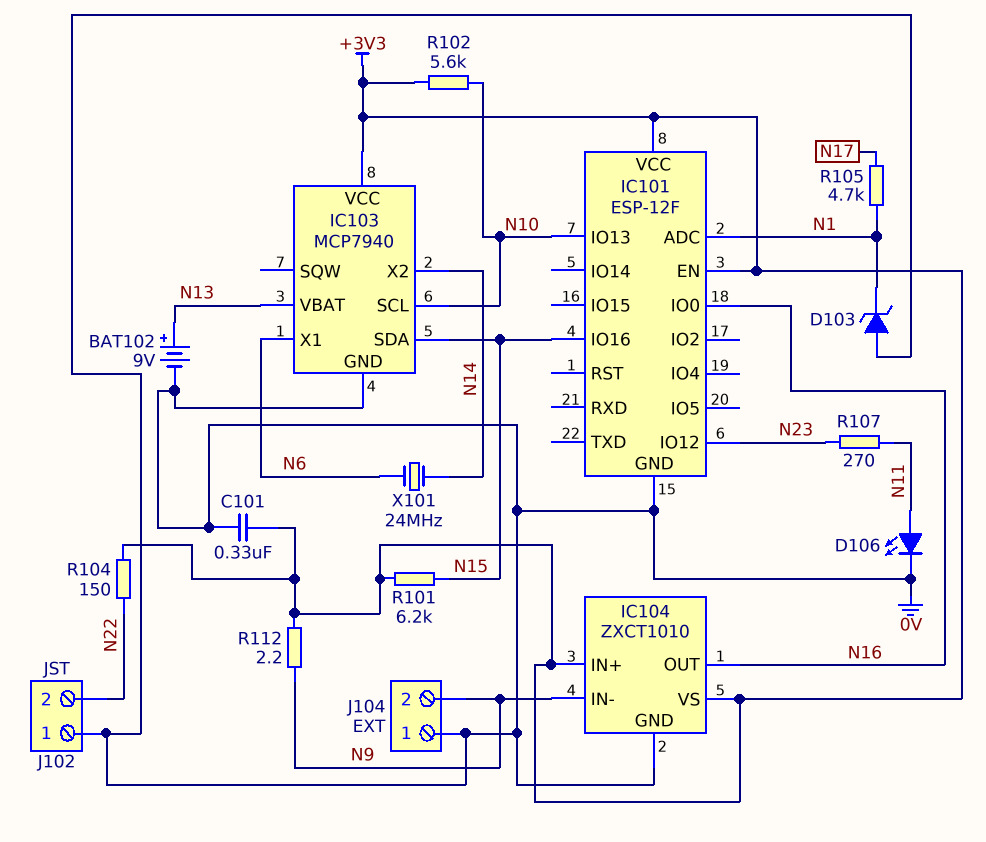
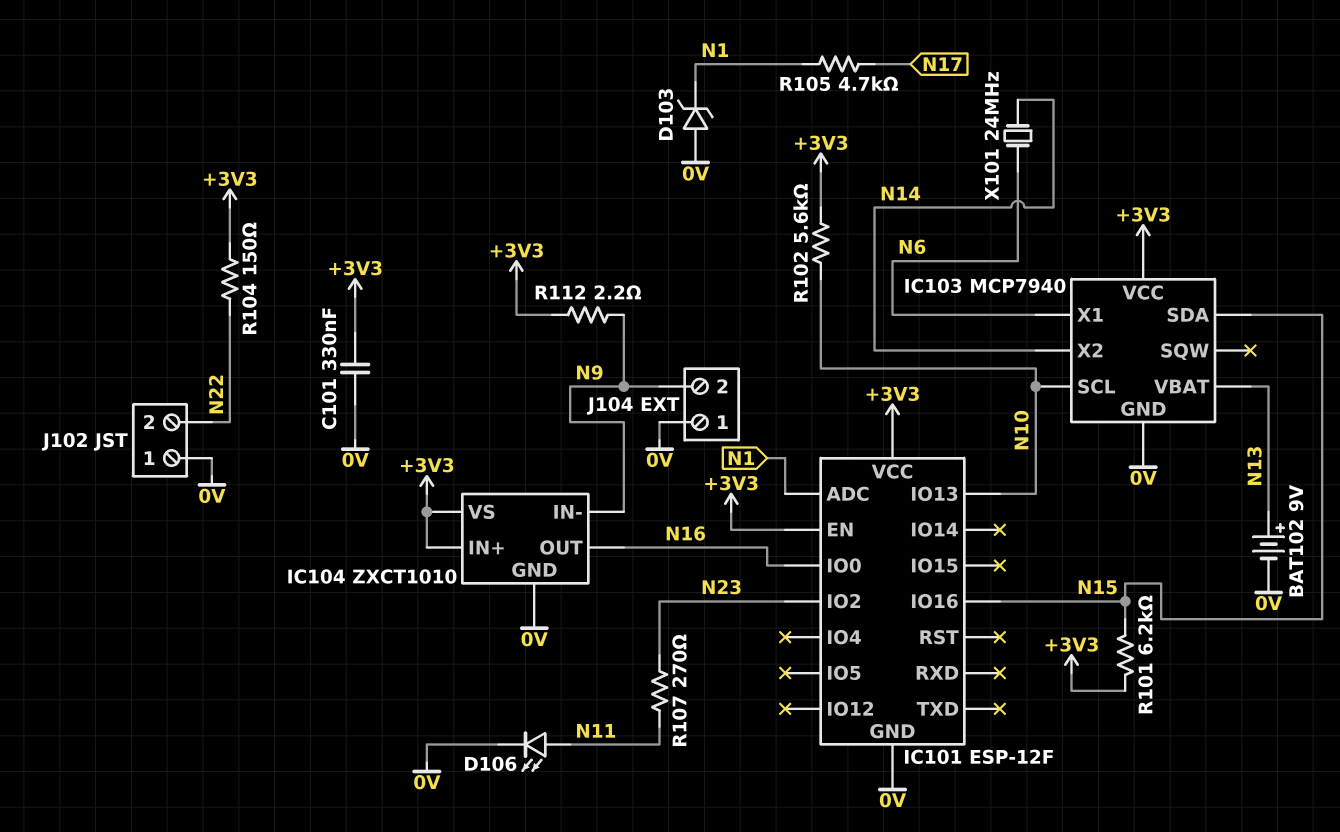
IC101 pin IO2: none -> N23
IC101 pin IO12: N23 -> none

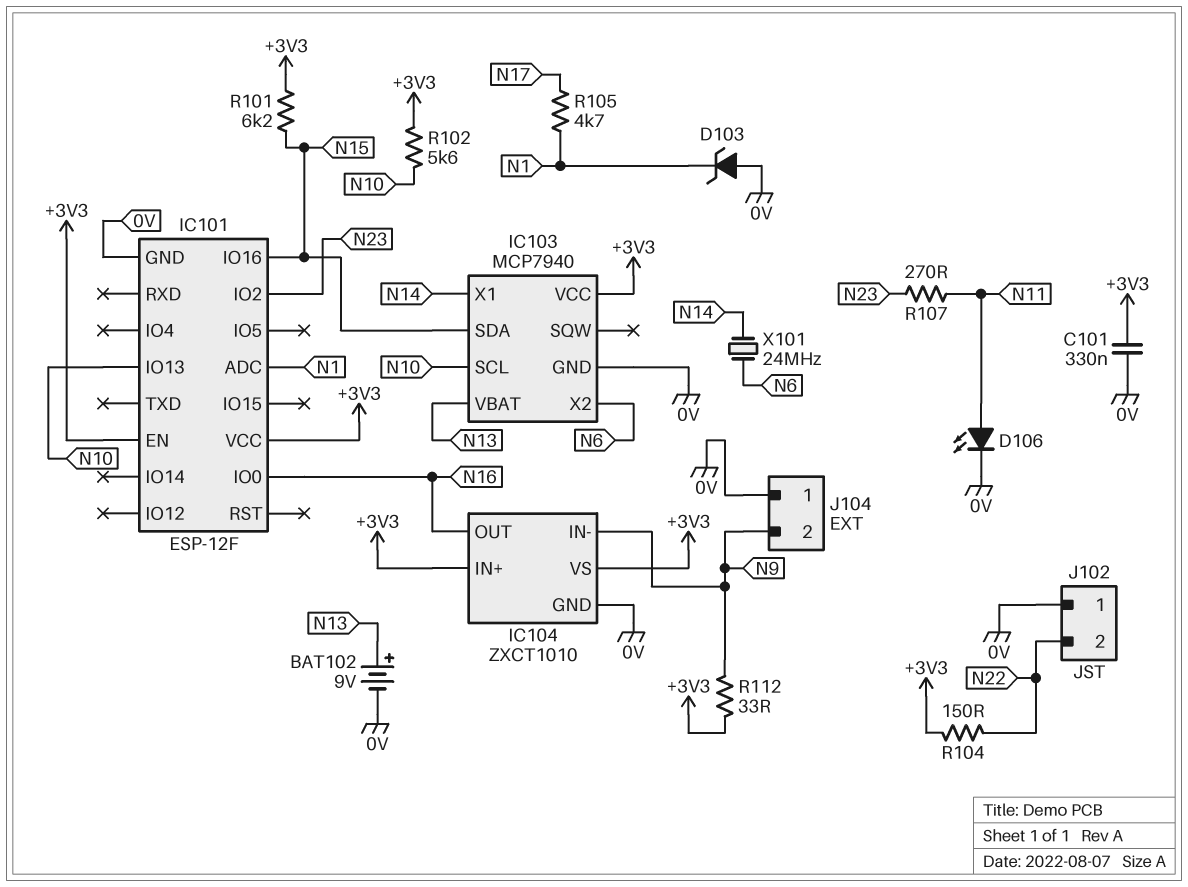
IC103 pin X1: N6 -> N14
IC103 pin X2: N14 -> N6
R112: 2.2 (+3V3, N9) -> 33 (+3V3, N9)

